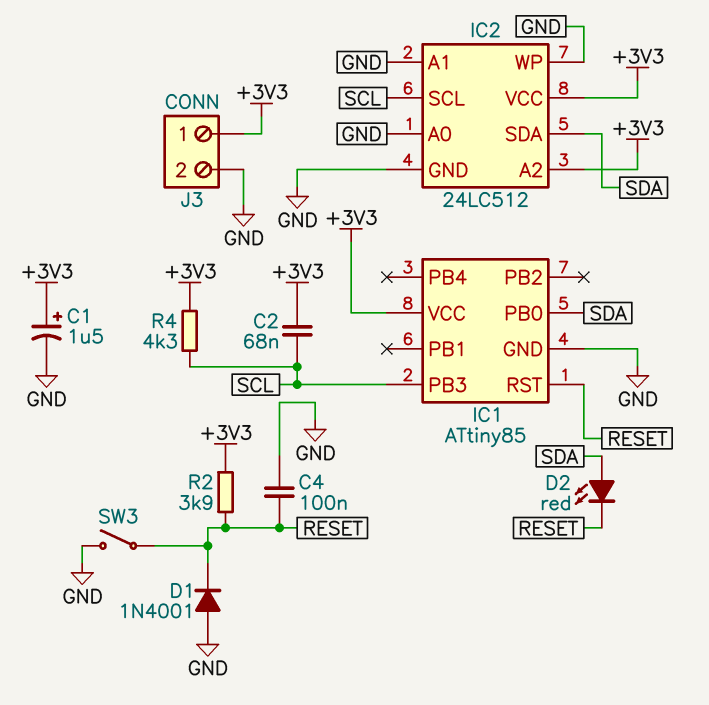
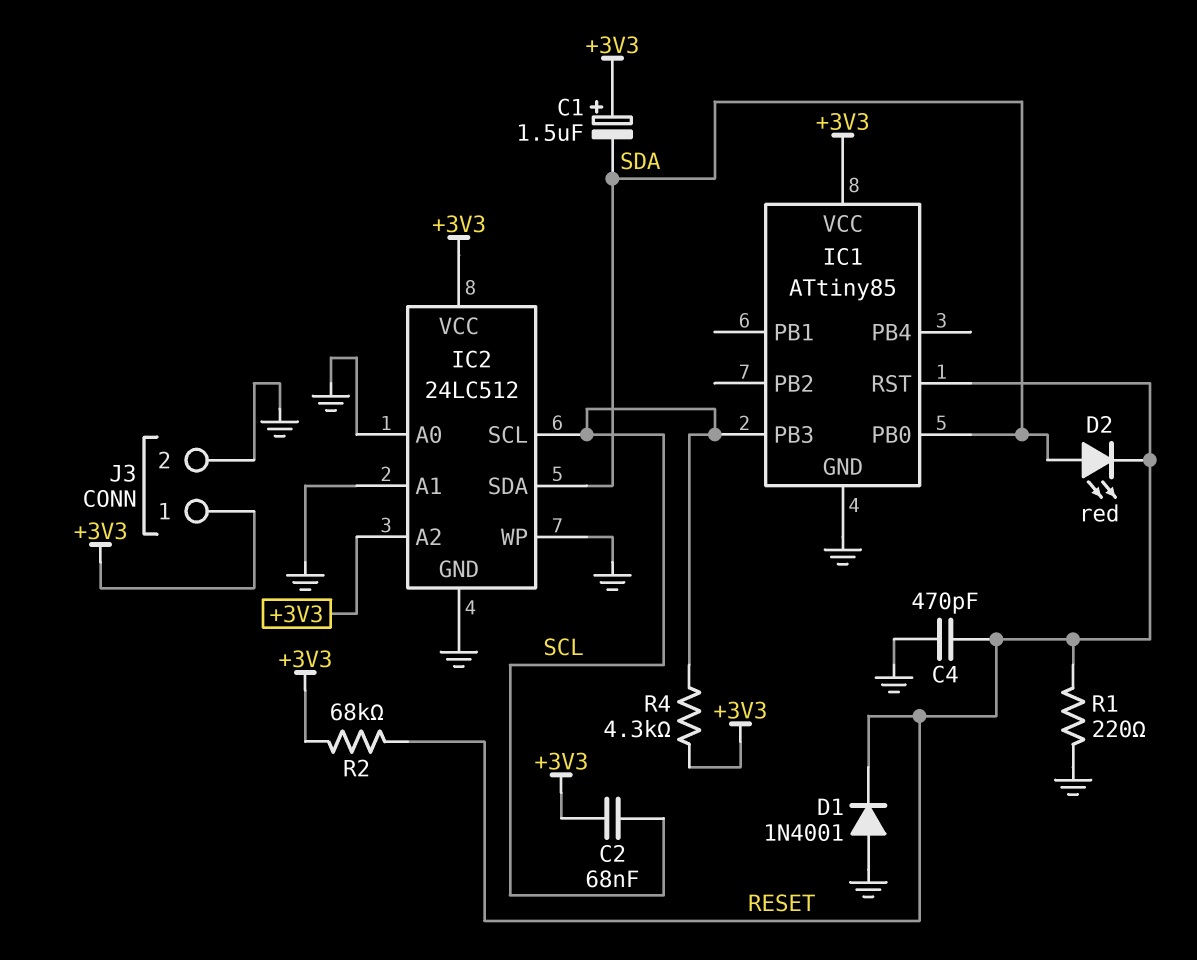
C1: 1.5uF (plus +3V3, minus GND) -> 1.5uF (plus +3V3, minus SDA)
C4: 100nF (GND, RESET) -> 470pF (GND, RESET)
R1: none -> 220 (GND, RESET)
R2: 3.9k (+3V3, RESET) -> 68k (+3V3, RESET)
SW3: switch (GND, RESET) -> none

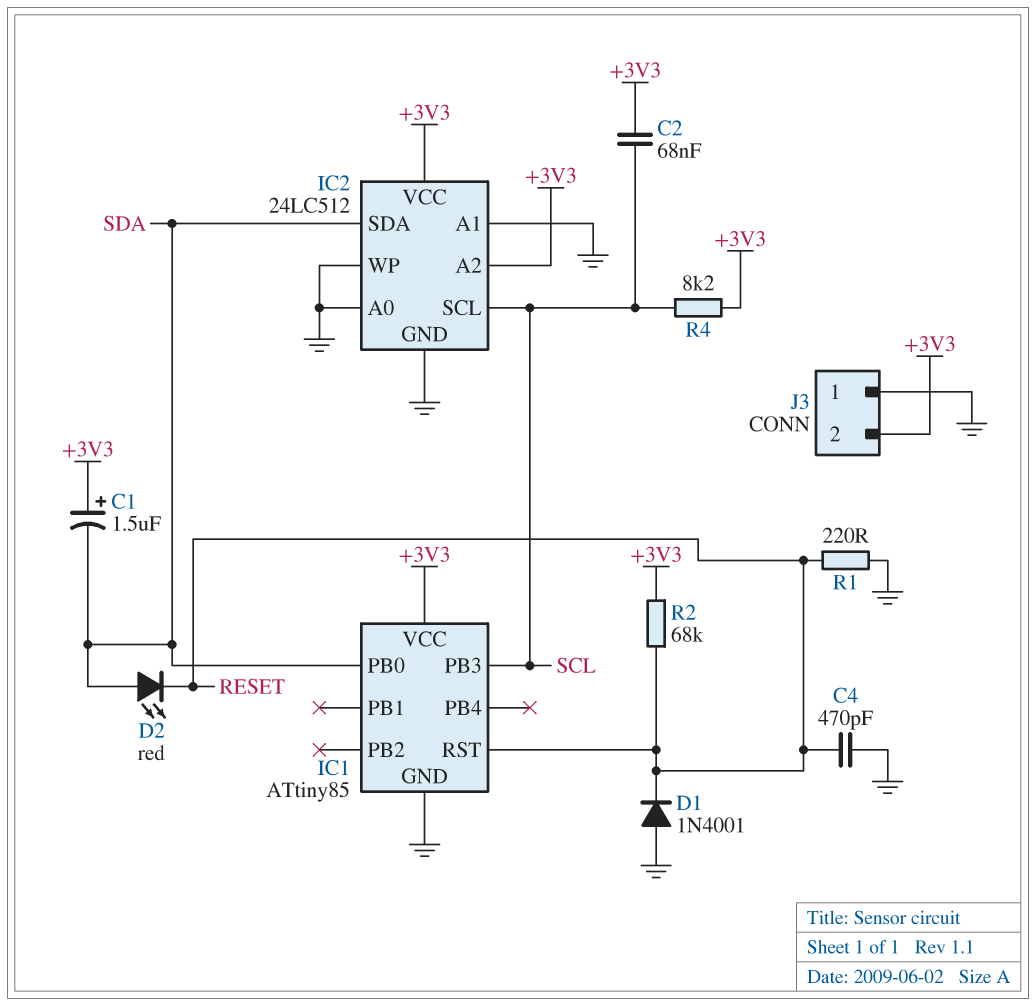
J3 pin 1: +3V3 -> GND
J3 pin 2: GND -> +3V3
R4: 4.3k (+3V3, SCL) -> 8.2k (+3V3, SCL)

